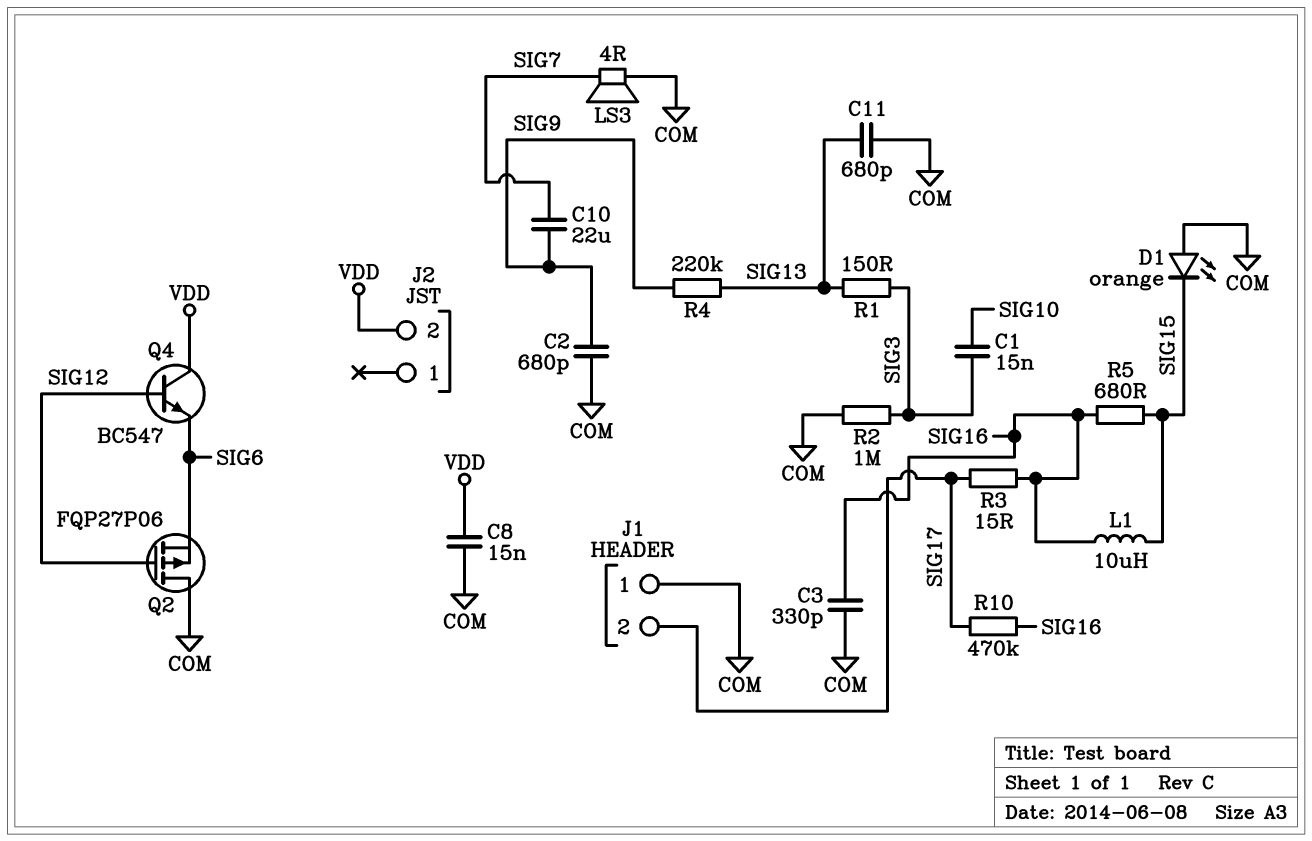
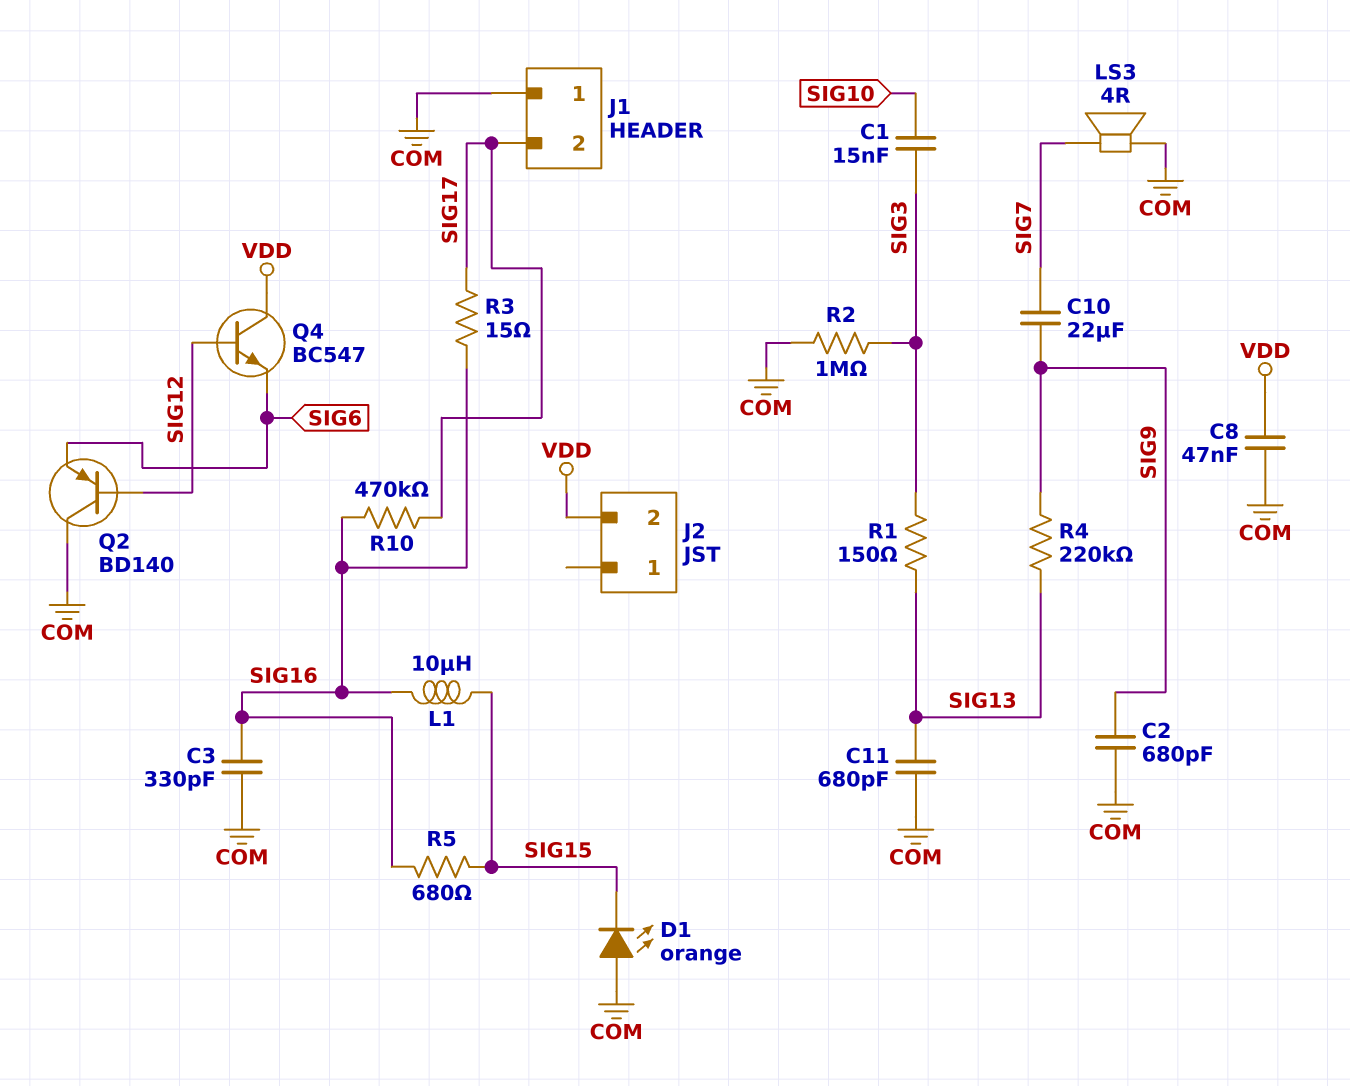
C8: 15nF (COM, VDD) -> 47nF (COM, VDD)
Q2: PMOS FQP27P06 (G SIG12, D COM, S SIG6) -> PNP BD140 (B SIG12, C COM, E SIG6)

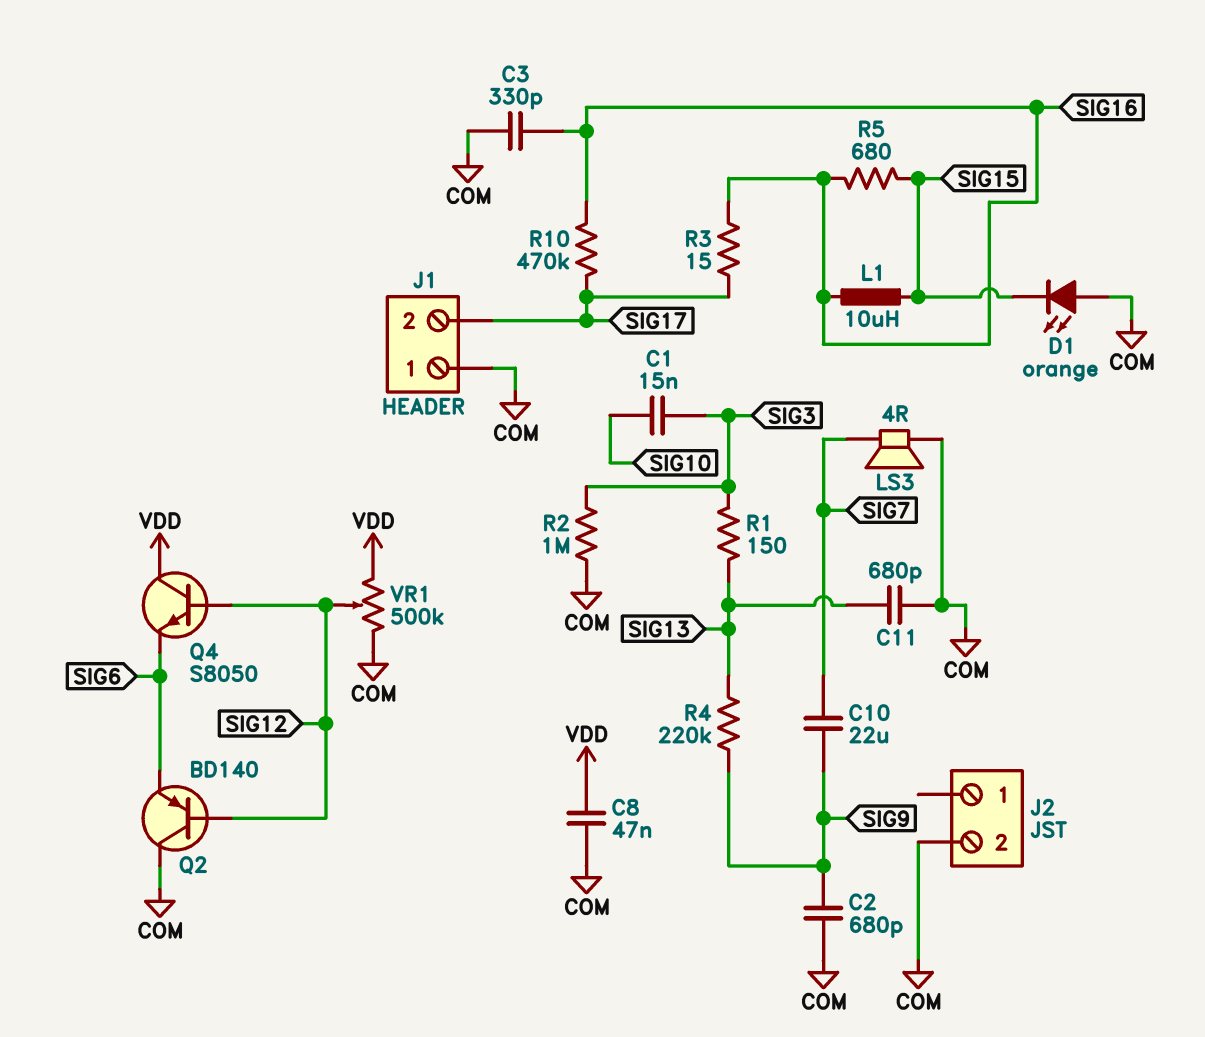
J2 pin 2: VDD -> COM
Q4: NPN BC547 (B SIG12, C VDD, E SIG6) -> NPN S8050 (B SIG12, C VDD, E SIG6)
VR1: none -> 500k (COM, VDD, wiper SIG12)

